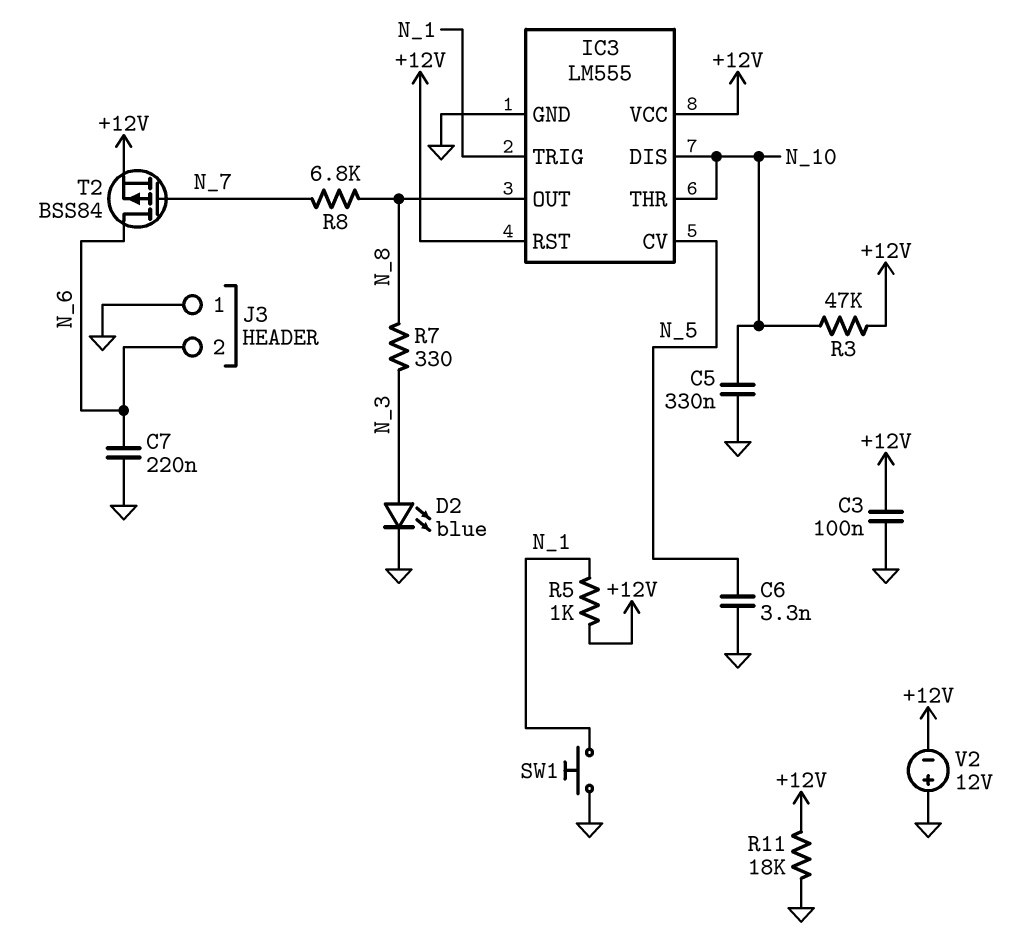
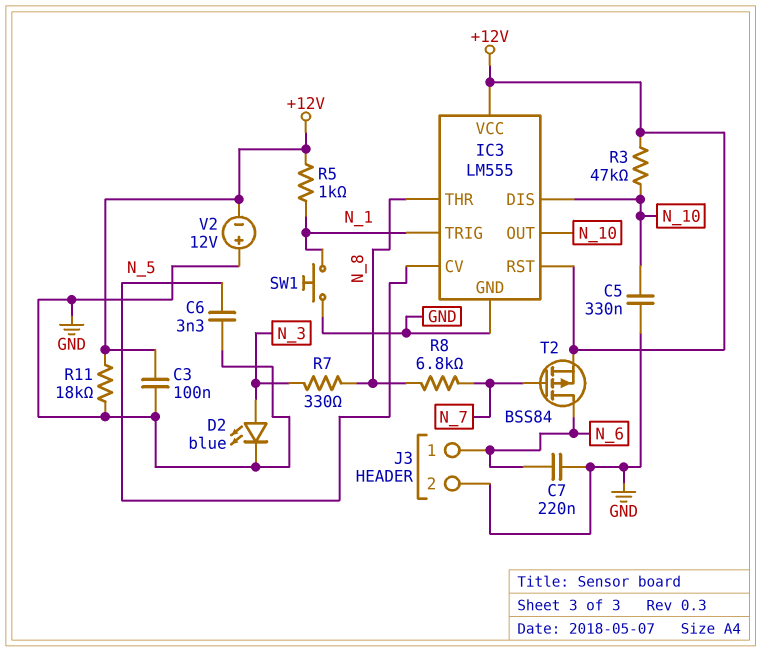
IC3 pin OUT: N_8 -> N_10
IC3 pin THR: N_10 -> N_8
J3 pin 1: GND -> N_6
J3 pin 2: N_6 -> GND

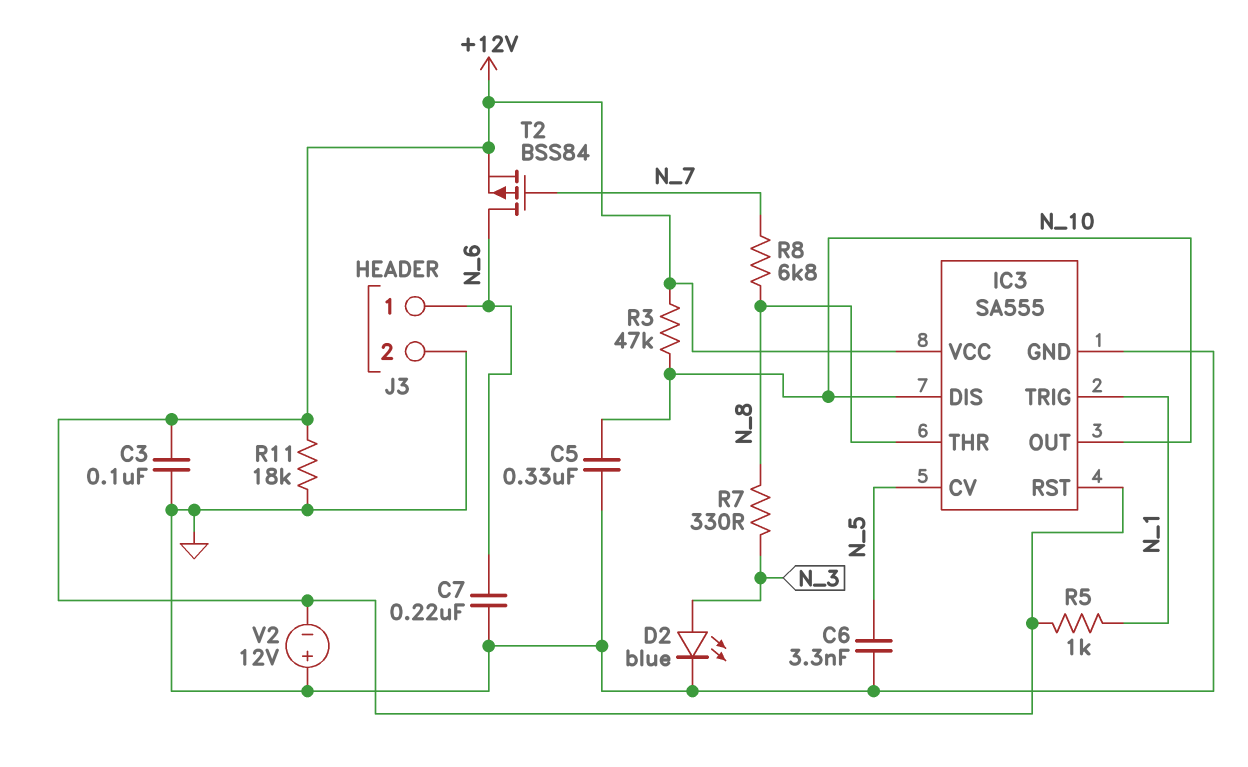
IC3: LM555 -> SA555
SW1: button (GND, N_1) -> none

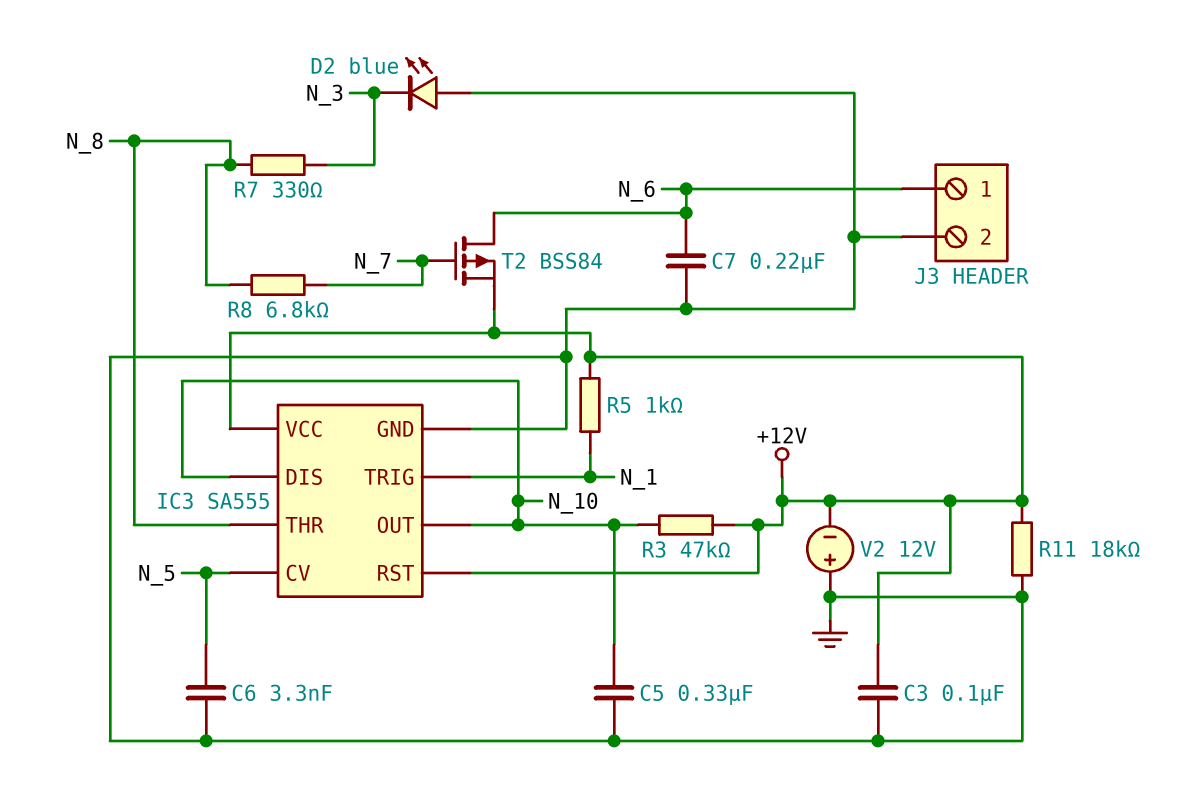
D2: LED blue (A N_3, K GND) -> LED blue (A GND, K N_3)

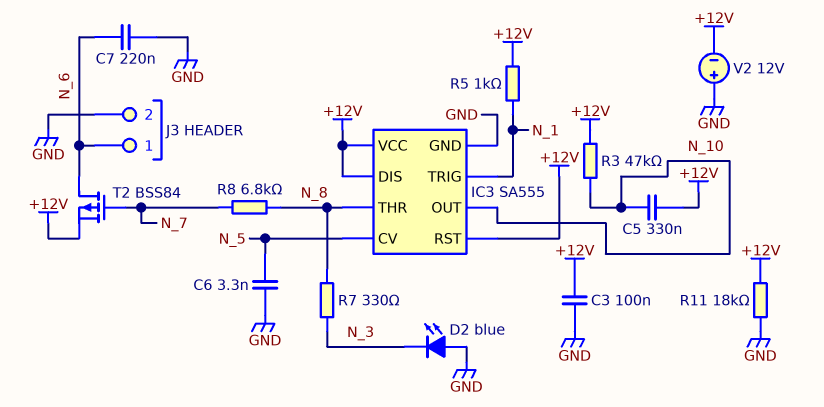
C5: 330nF (GND, N_10) -> 330nF (+12V, N_10)
IC3 pin DIS: N_10 -> +12V

